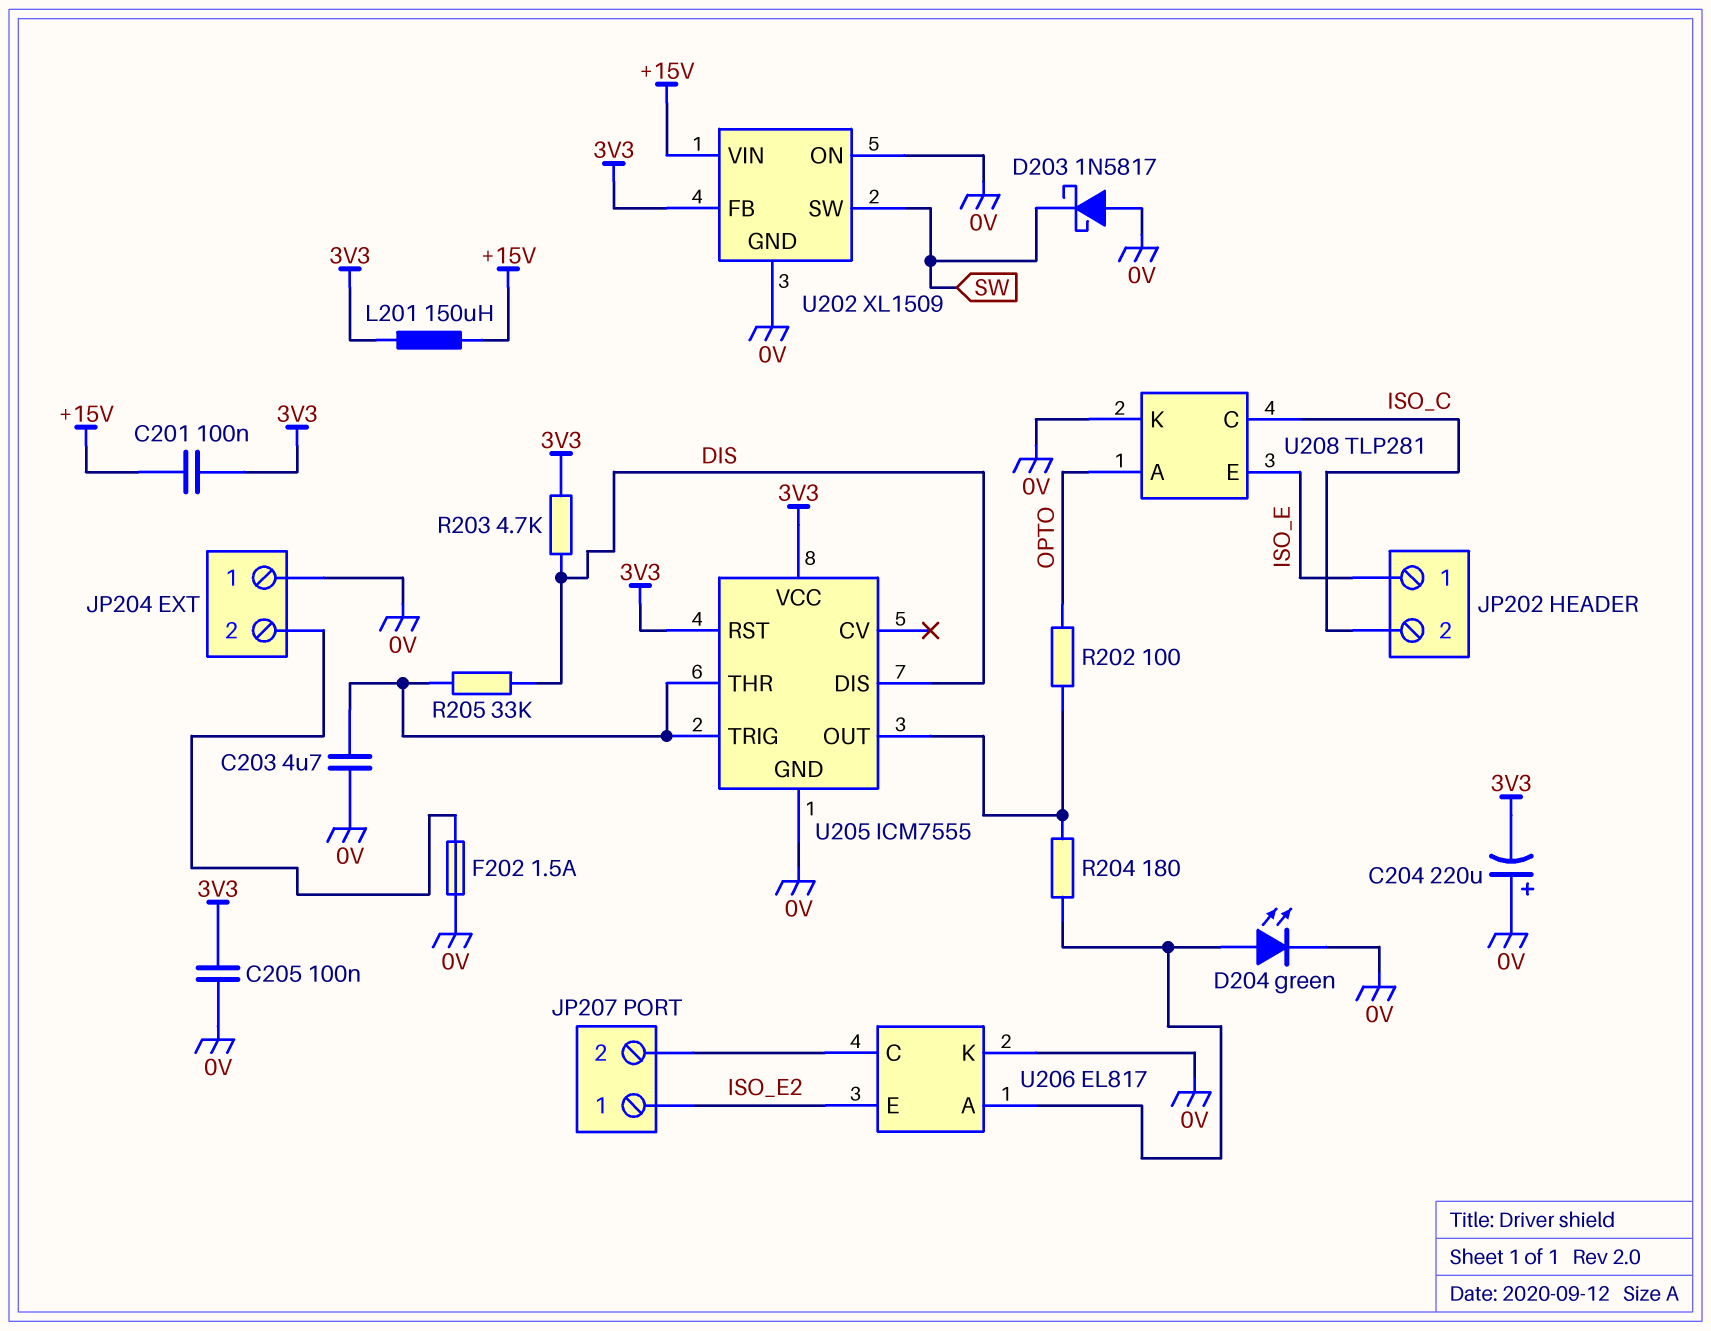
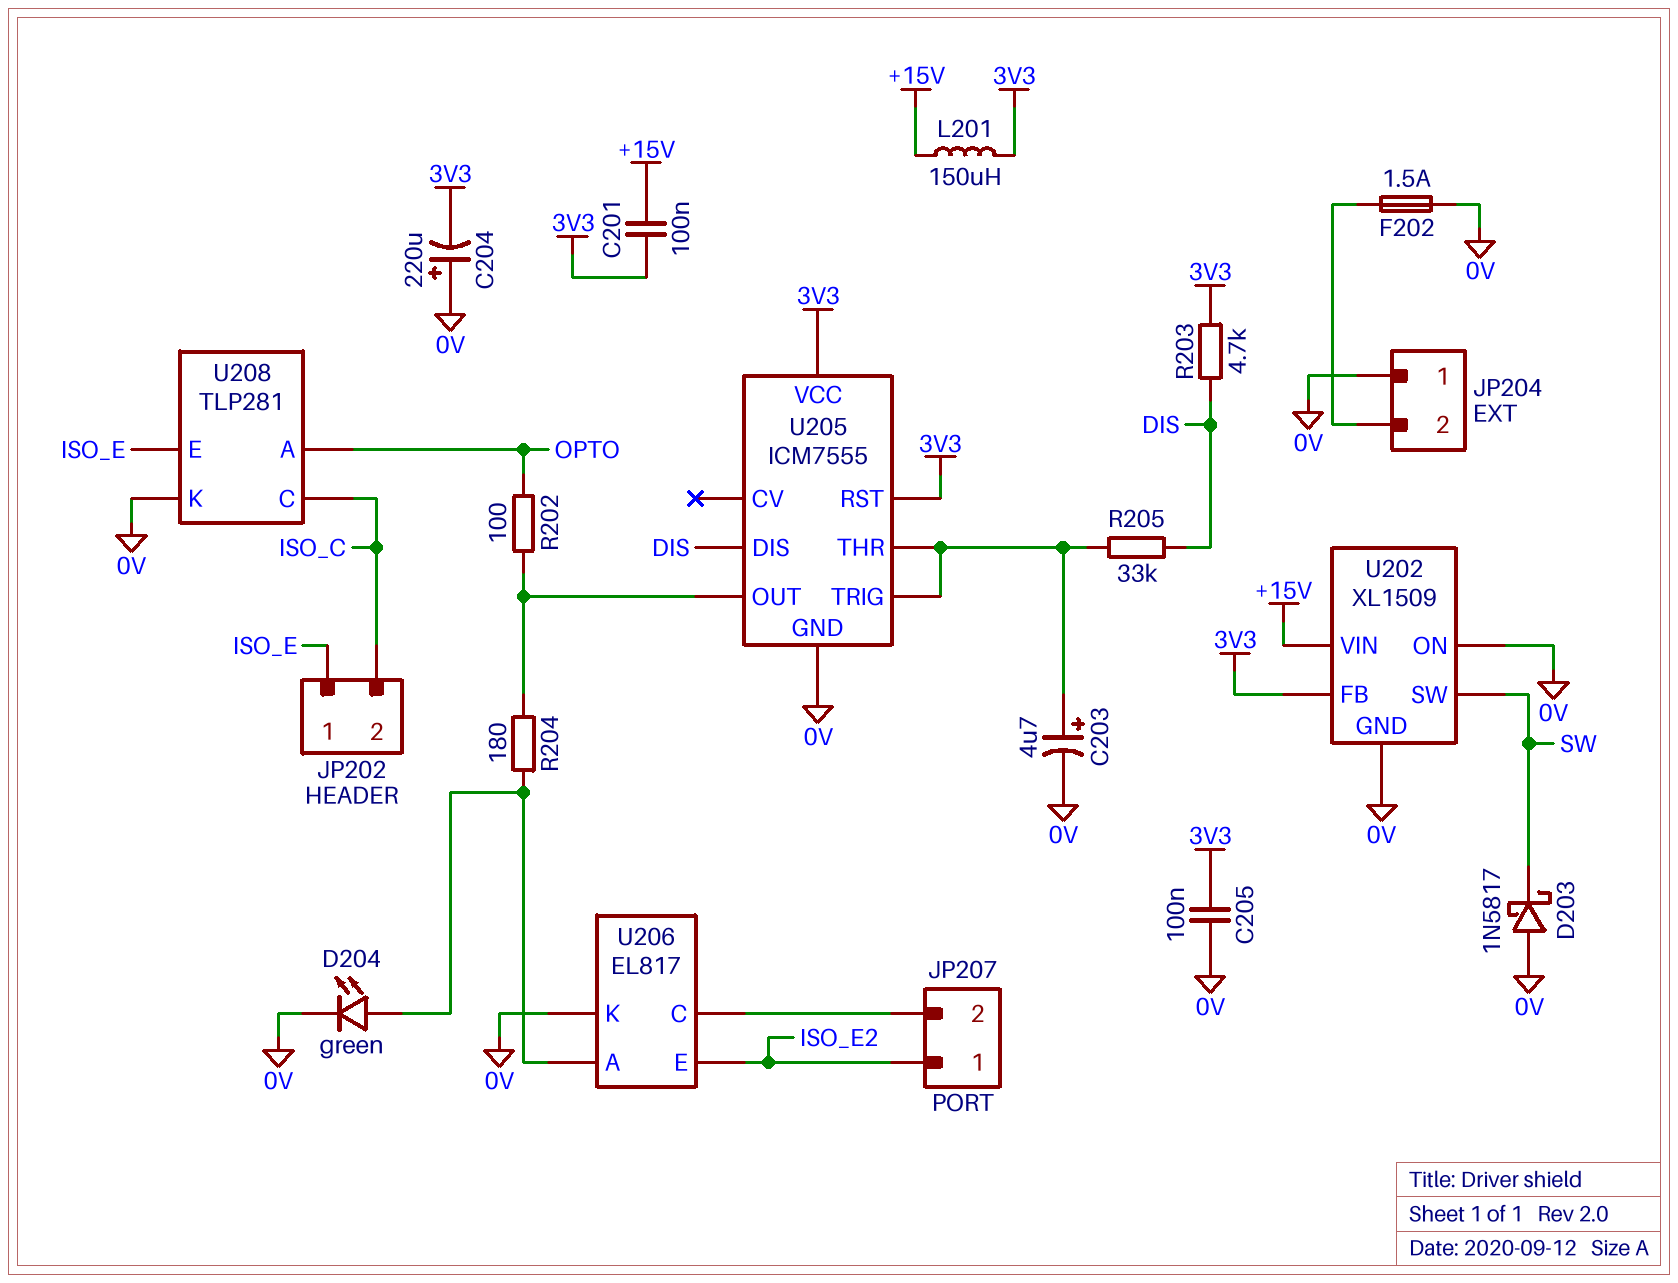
C203: 4.7uF (0V, U205/THR) -> 4.7uF (plus U205/THR, minus 0V)

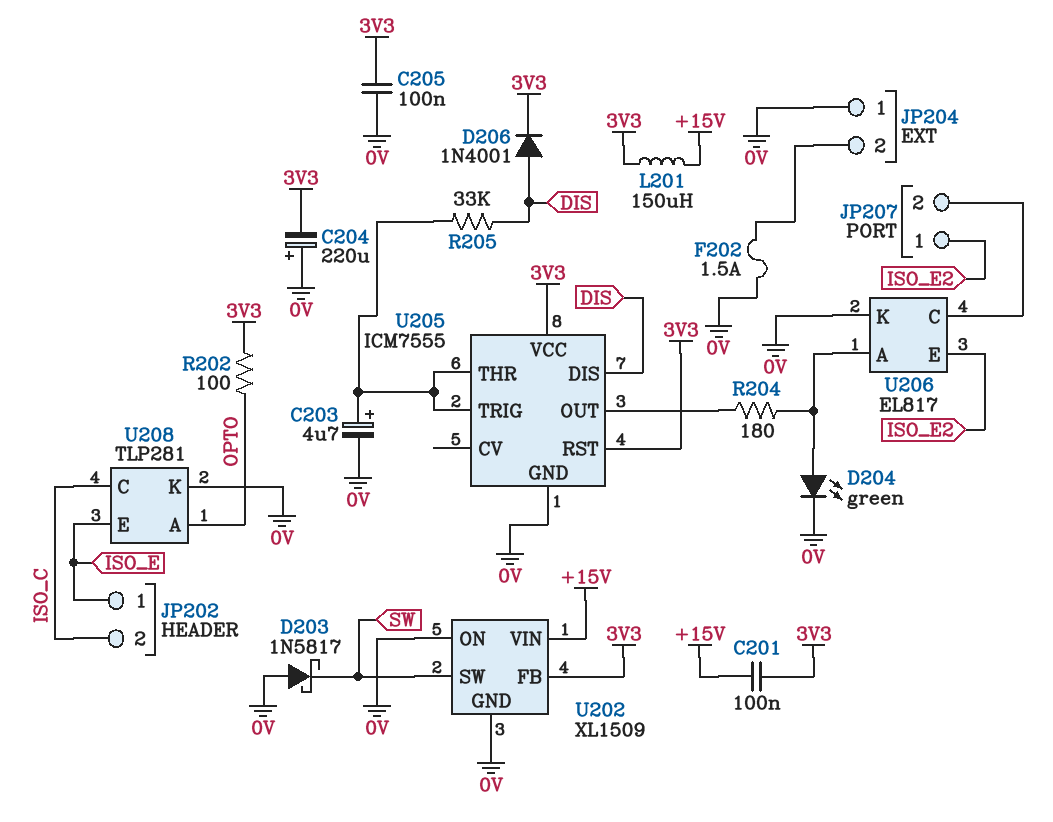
D206: none -> diode 1N4001 (A DIS, K 3V3)
R202: 100 (OPTO, U205/OUT) -> 100 (3V3, OPTO)
R203: 4.7k (3V3, DIS) -> none

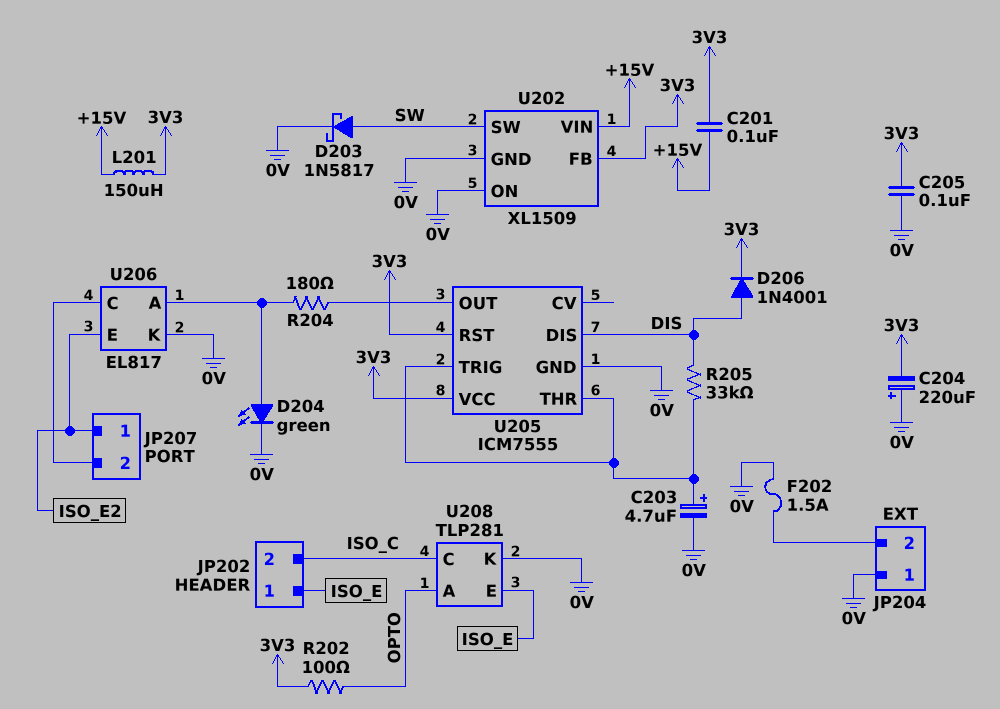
D203: schottky 1N5817 (A 0V, K SW) -> schottky 1N5817 (A SW, K 0V)

